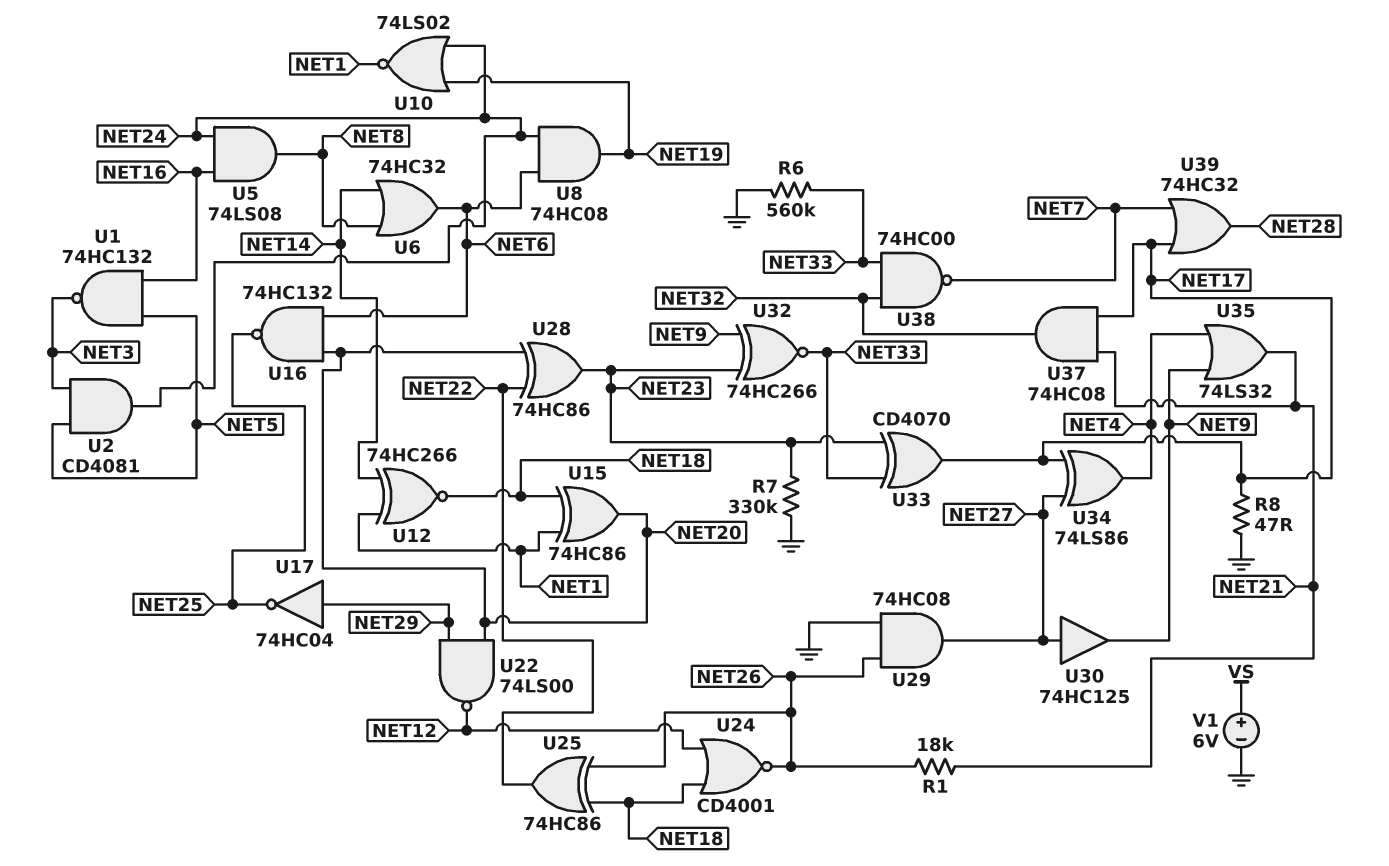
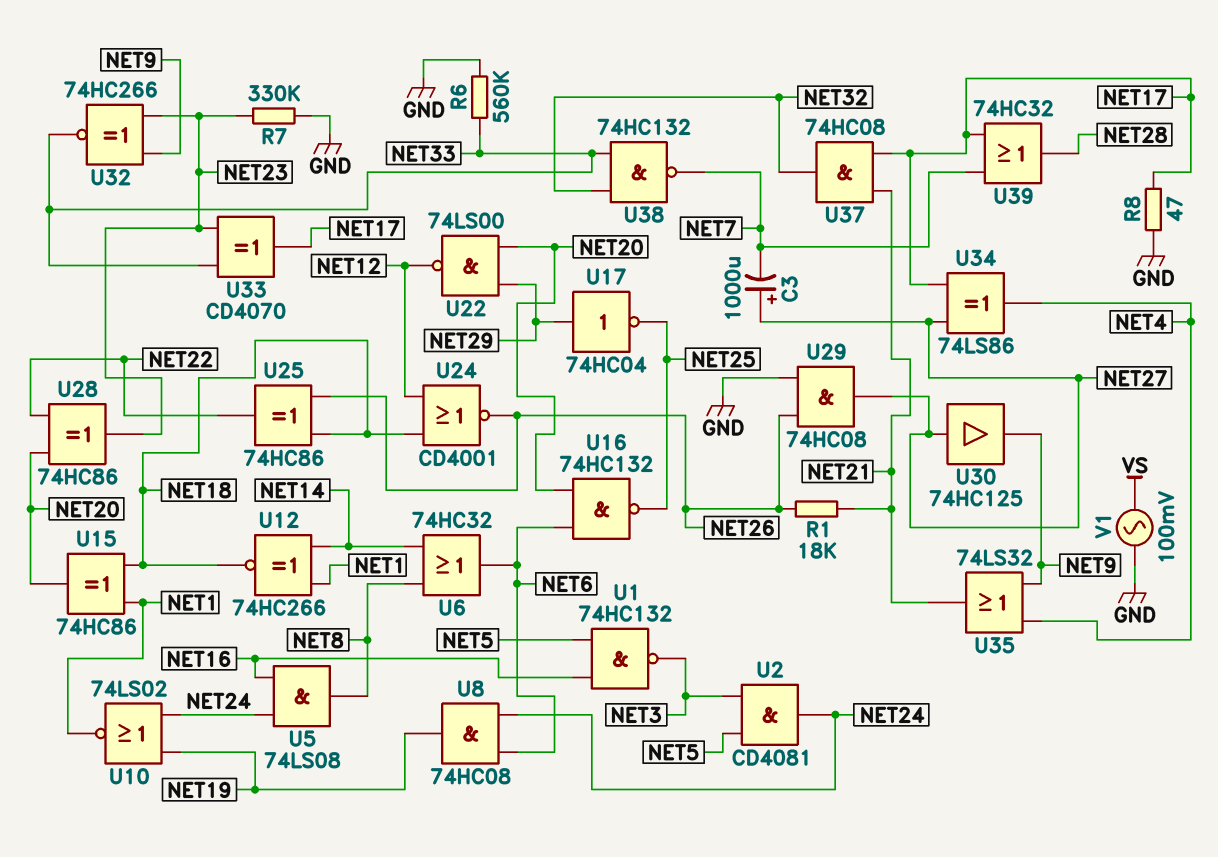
C3: none -> 1000uF (plus NET27, minus NET7)
U38: NAND 74HC00 (in NET32, in NET33, out NET7) -> NAND 74HC132 (in NET32, in NET33, out NET7)
V1: 6V (plus VS, minus GND) -> AC 100mV (GND, VS)

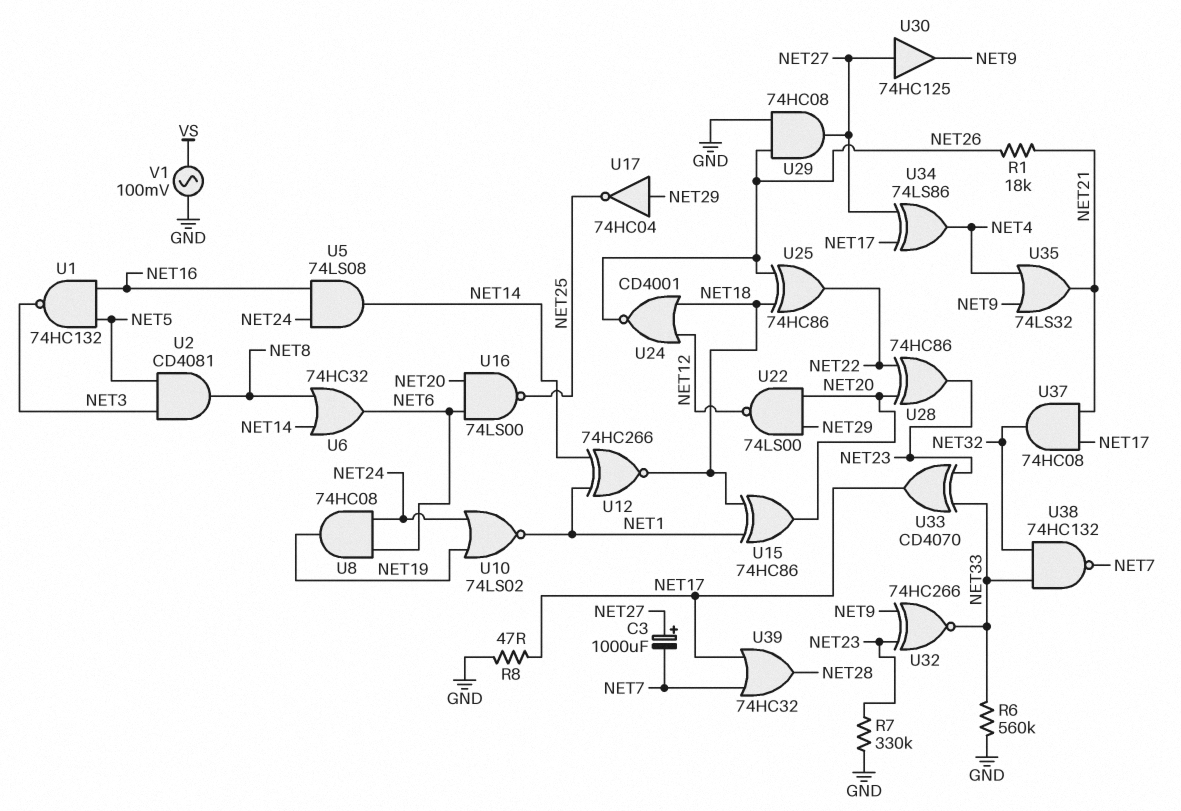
U2: AND CD4081 (in NET3, in NET5, out NET24) -> AND CD4081 (in NET3, in NET5, out NET8)
U5: AND 74LS08 (in NET16, in NET24, out NET8) -> AND 74LS08 (in NET16, in NET24, out NET14)
U16: NAND 74HC132 (in NET6, in NET20, out NET25) -> NAND 74LS00 (in NET6, in NET20, out NET25)

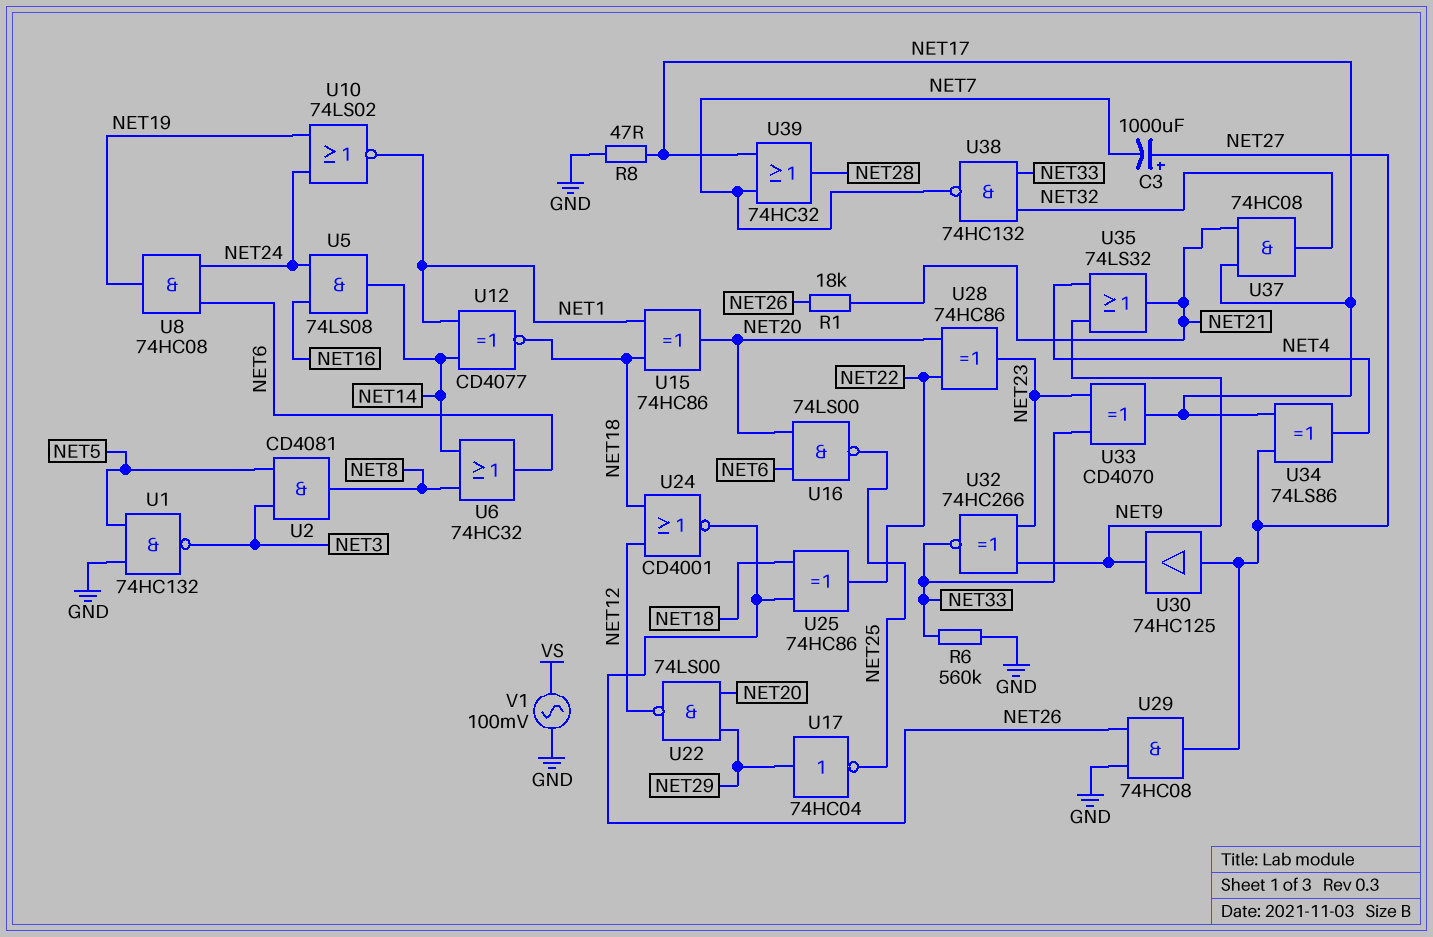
R7: 330k (GND, NET23) -> none
U1: NAND 74HC132 (in NET5, in NET16, out NET3) -> NAND 74HC132 (in GND, in NET5, out NET3)
U12: XNOR 74HC266 (in NET1, in NET14, out NET18) -> XNOR CD4077 (in NET1, in NET14, out NET18)

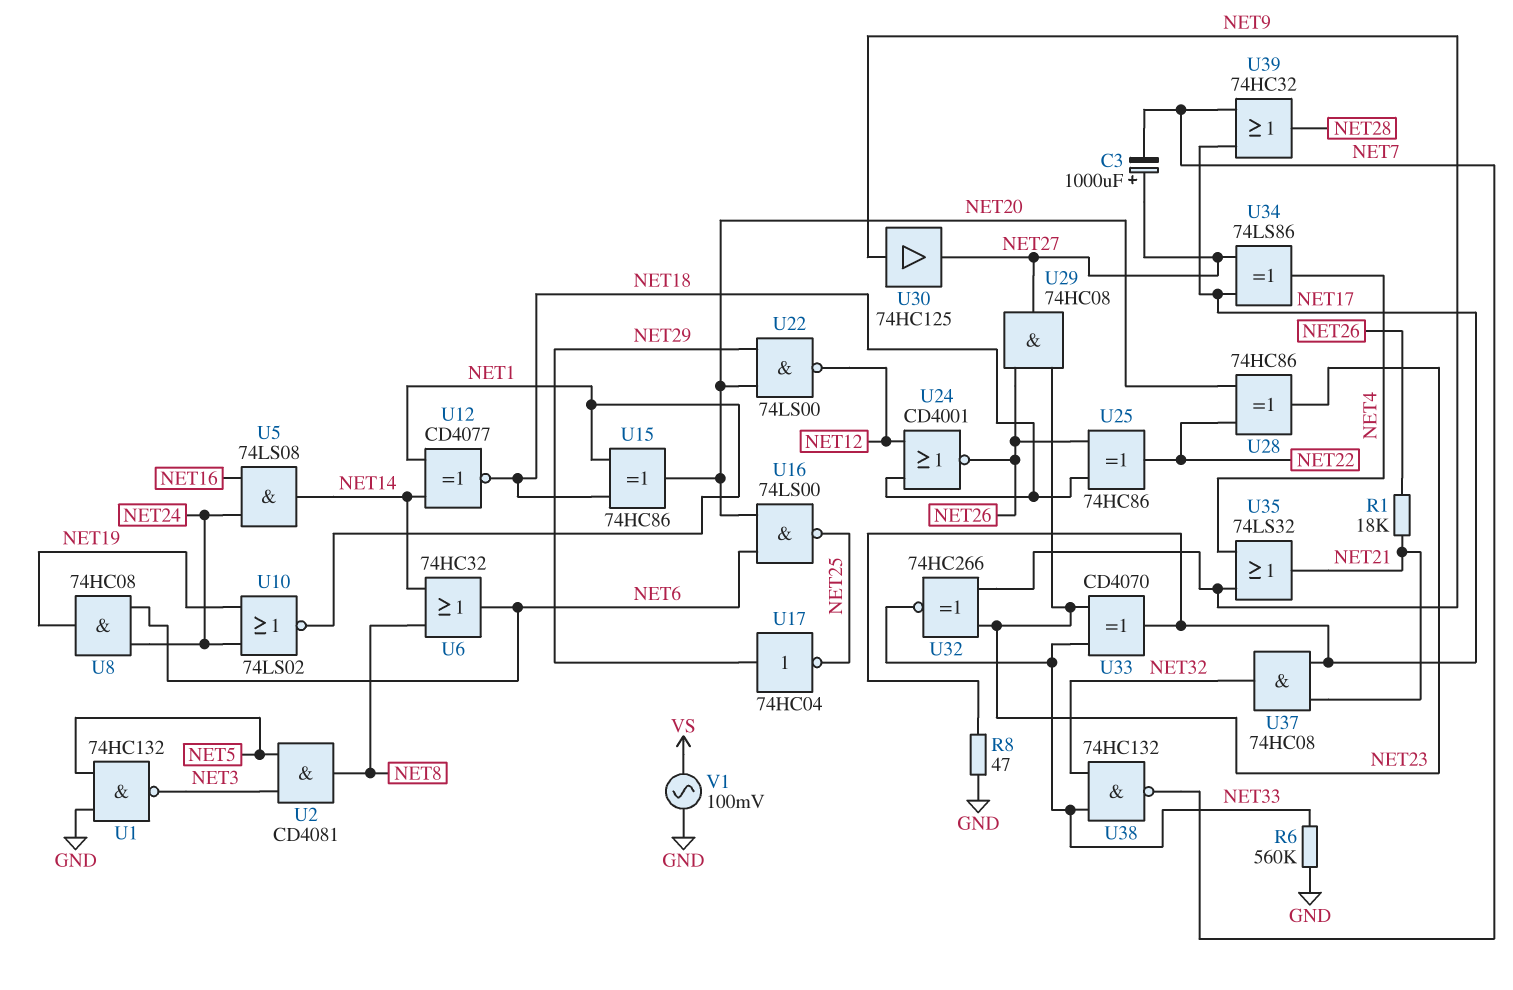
U29: AND 74HC08 (in GND, in NET26, out NET27) -> AND 74HC08 (in NET23, in NET26, out NET27)
U30: buffer 74HC125 (in NET27, out NET9) -> buffer 74HC125 (in NET9, out NET27)

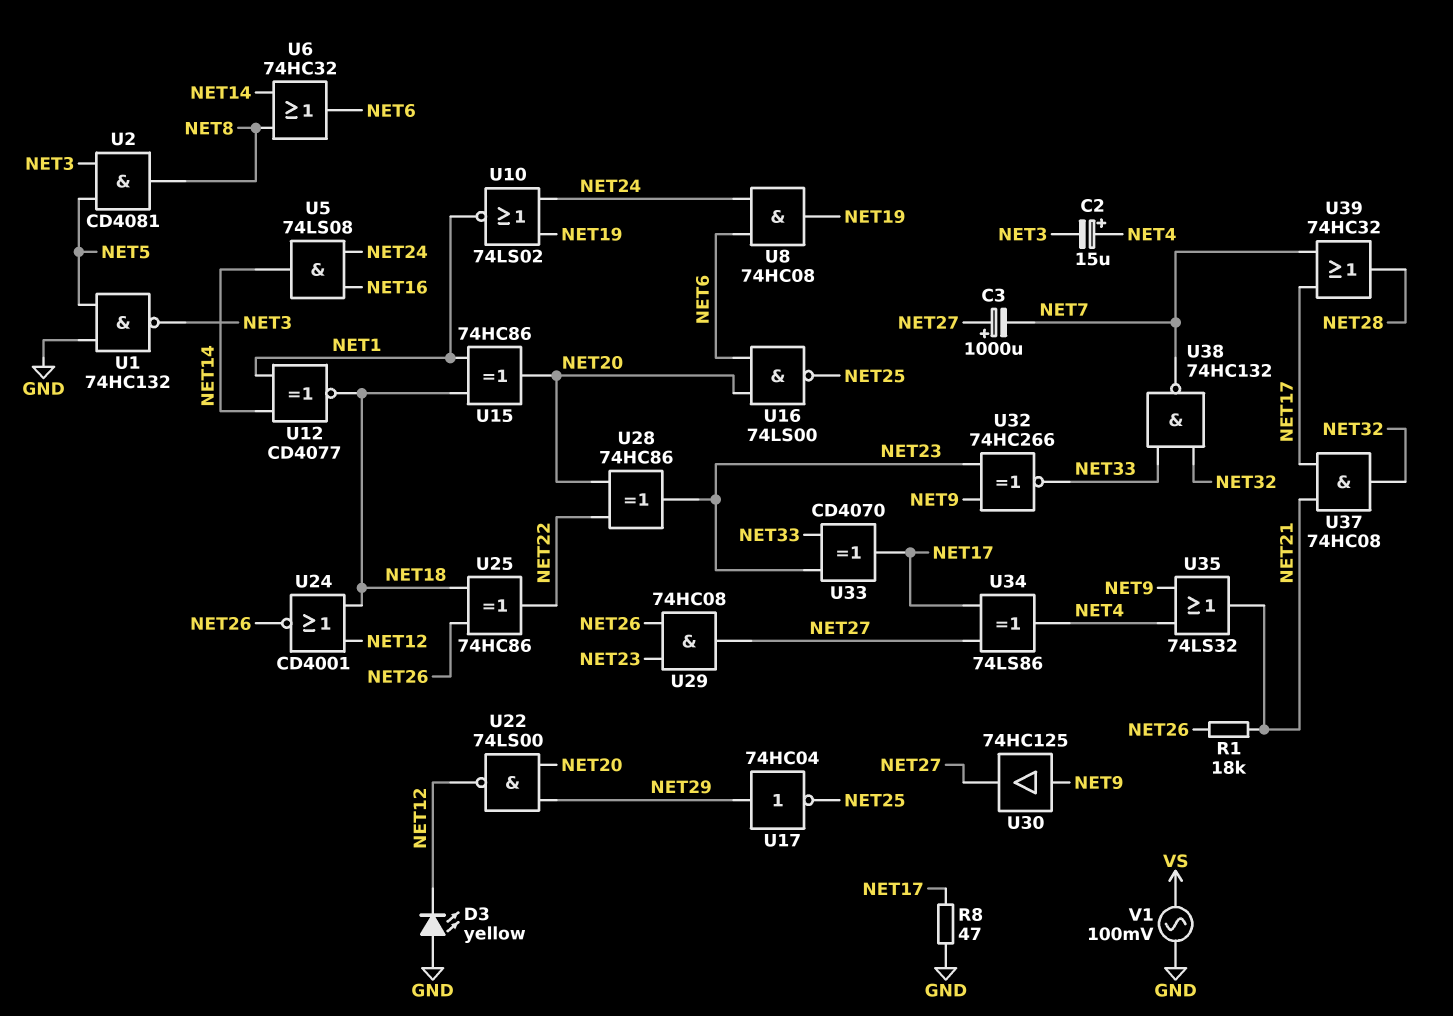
C2: none -> 15uF (plus NET4, minus NET3)
D3: none -> LED yellow (A GND, K NET12)
R6: 560k (GND, NET33) -> none

